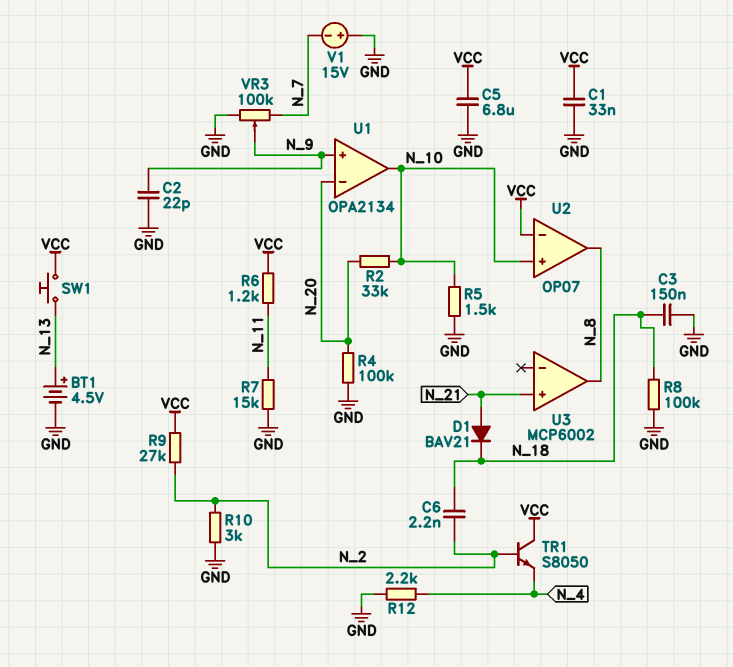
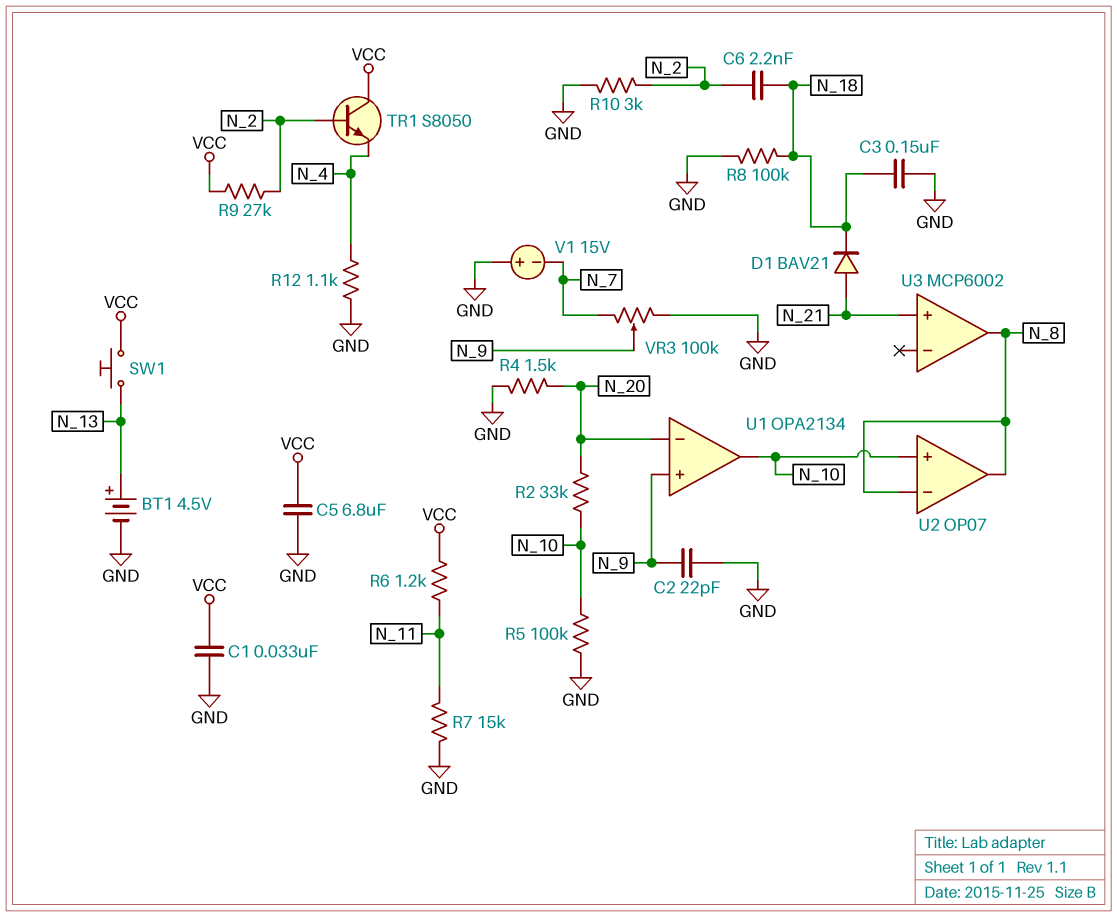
R4: 100k (GND, N_20) -> 1.5k (GND, N_20)
R5: 1.5k (GND, N_10) -> 100k (GND, N_10)
R12: 2.2k (GND, N_4) -> 1.1k (GND, N_4)
U2 pin in-: VCC -> N_8

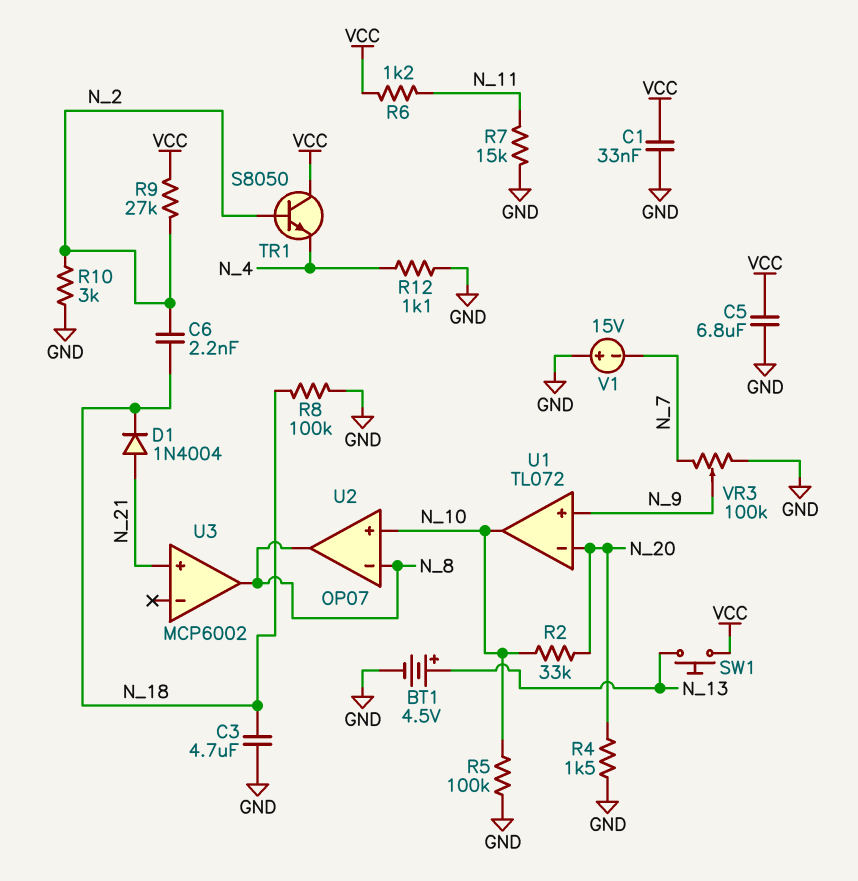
C2: 22pF (GND, N_9) -> none
C3: 150nF (GND, N_18) -> 4.7uF (GND, N_18)
D1: diode BAV21 (A N_21, K N_18) -> diode 1N4004 (A N_21, K N_18)
U1: OPA2134 -> TL072

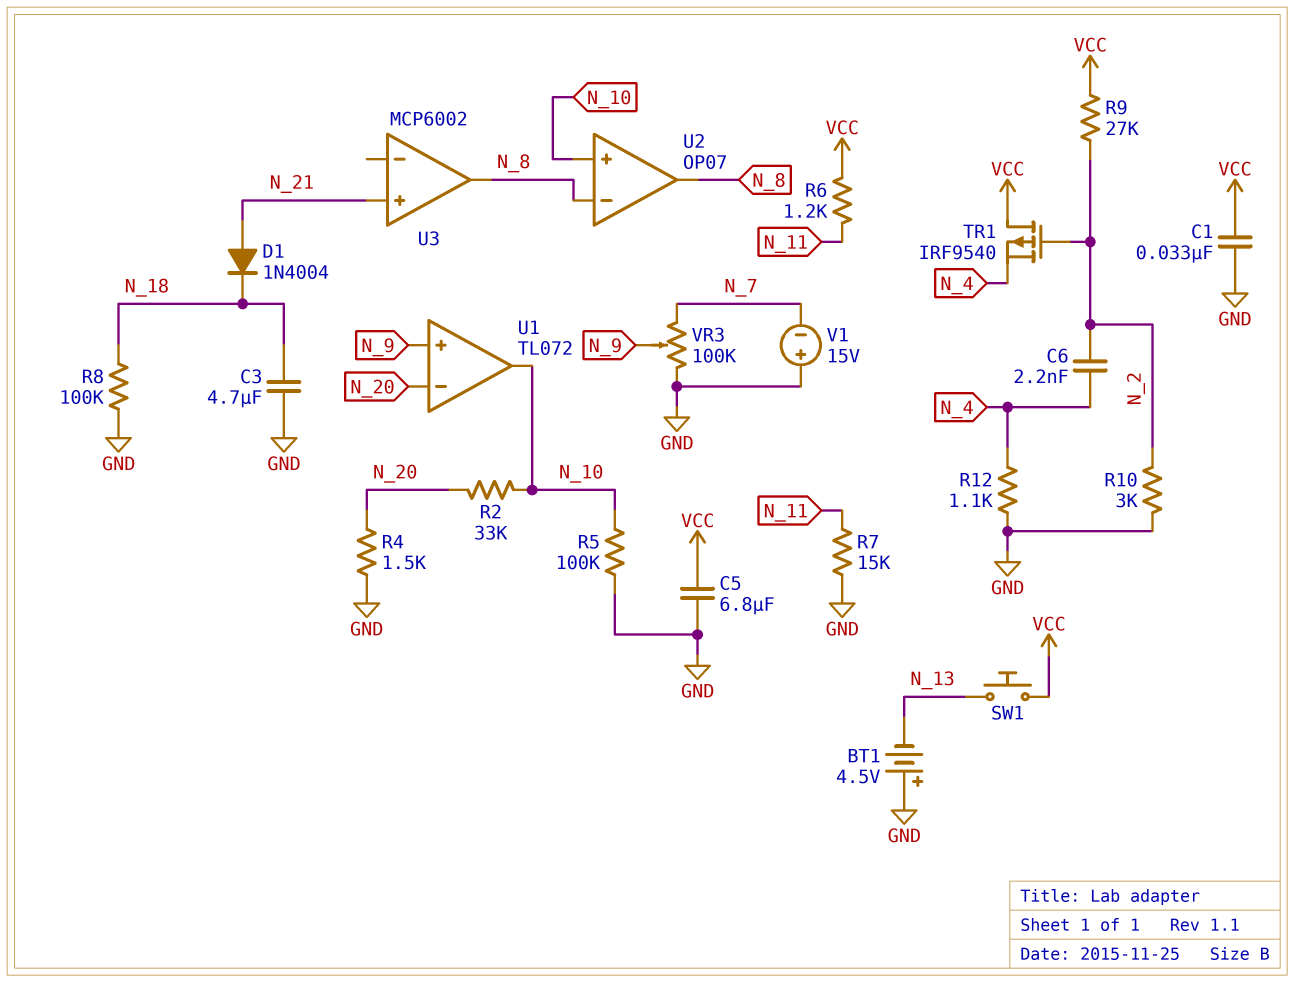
BT1: 4.5V (plus N_13, minus GND) -> 4.5V (plus GND, minus N_13)
C6: 2.2nF (N_2, N_18) -> 2.2nF (N_2, N_4)
TR1: NPN S8050 (B N_2, C VCC, E N_4) -> PMOS IRF9540 (G N_2, D VCC, S N_4)

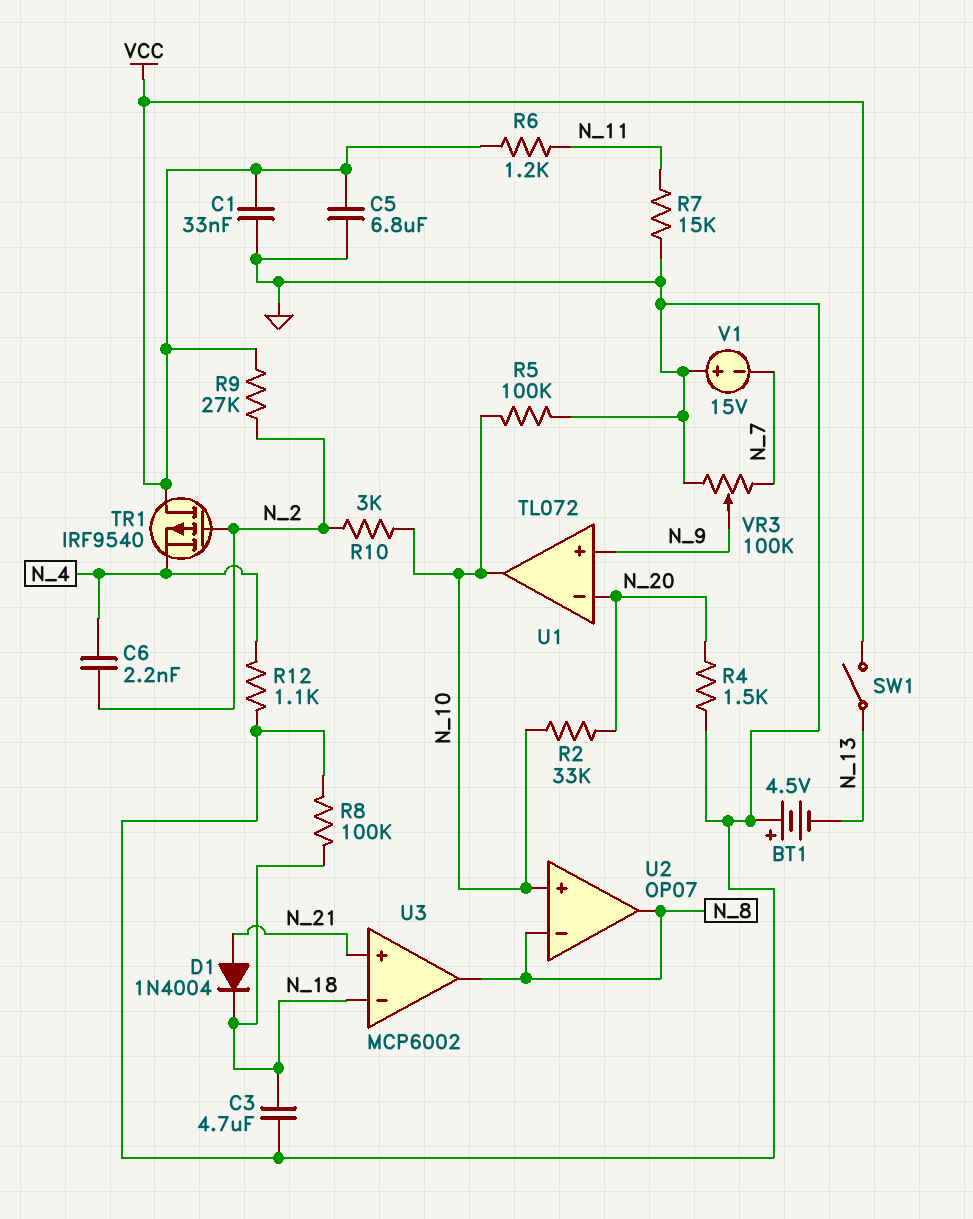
R10: 3k (GND, N_2) -> 3k (N_2, N_10)
SW1: button (N_13, VCC) -> switch (N_13, VCC)
U3 pin in-: none -> N_18

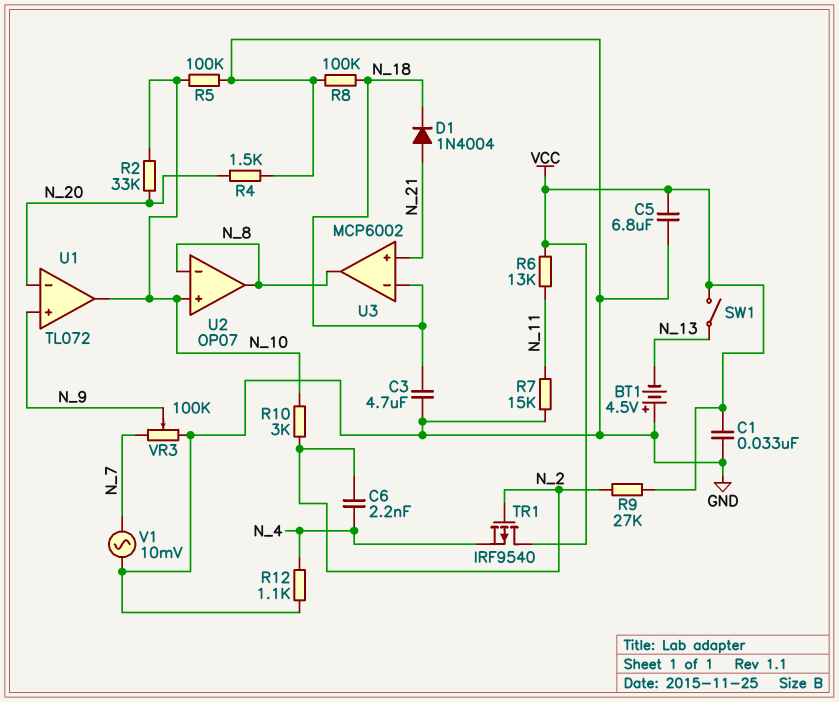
R6: 1.2k (N_11, VCC) -> 13k (N_11, VCC)
V1: 15V (plus GND, minus N_7) -> AC 10mV (GND, N_7)

